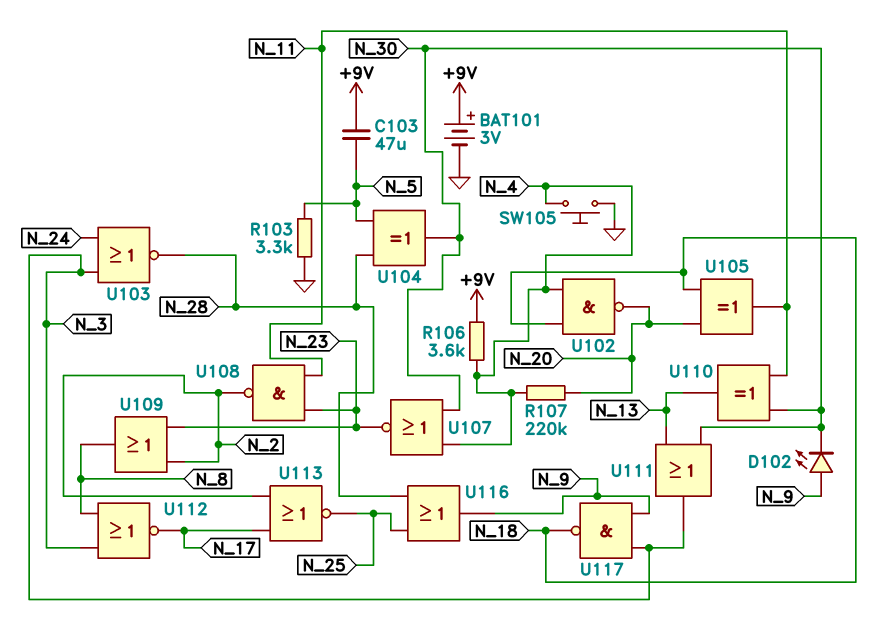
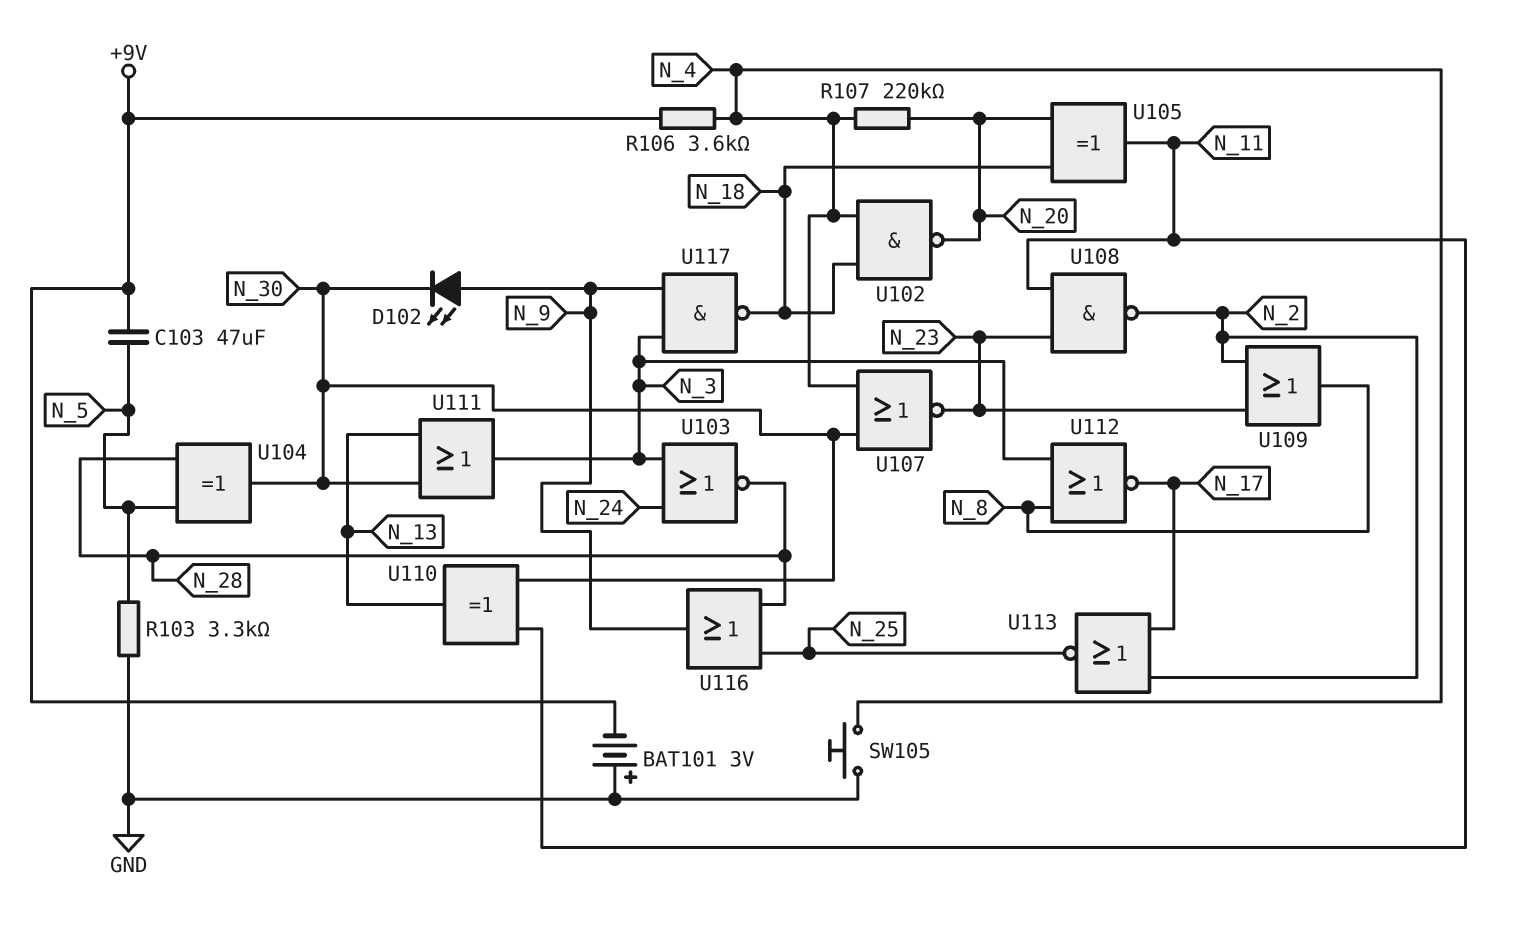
BAT101: 3V (plus +9V, minus GND) -> 3V (plus GND, minus +9V)

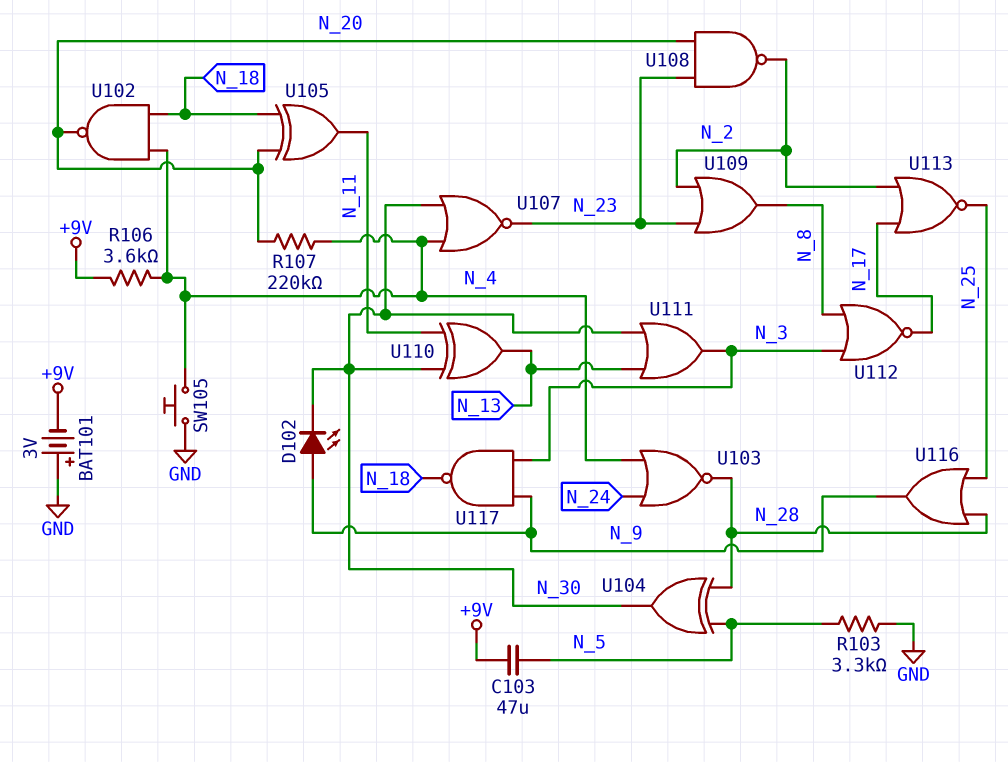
U103: NOR (in N_3, in N_24, out N_28) -> NOR (in N_4, in N_24, out N_28)
U108: NAND (in N_11, in N_23, out N_2) -> NAND (in N_20, in N_23, out N_2)

